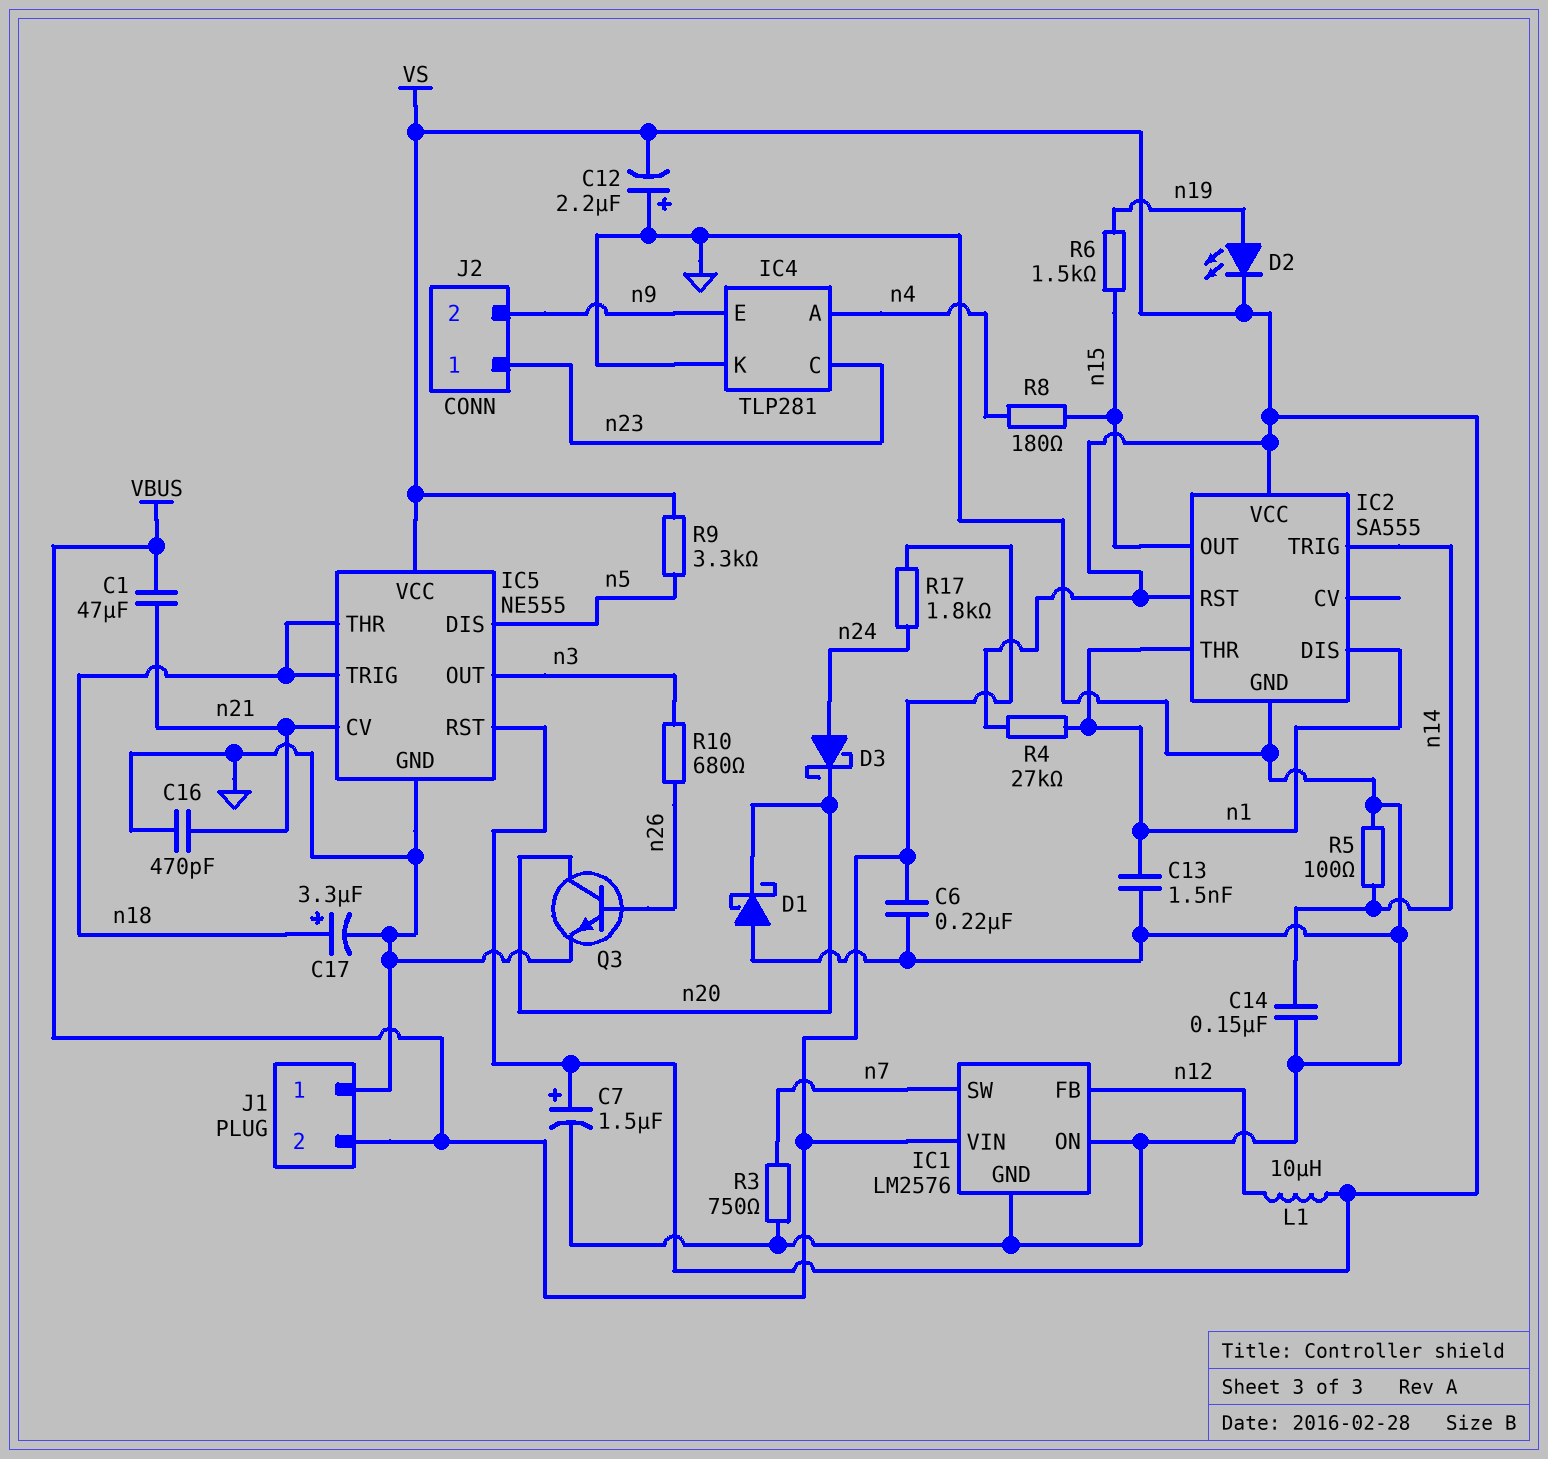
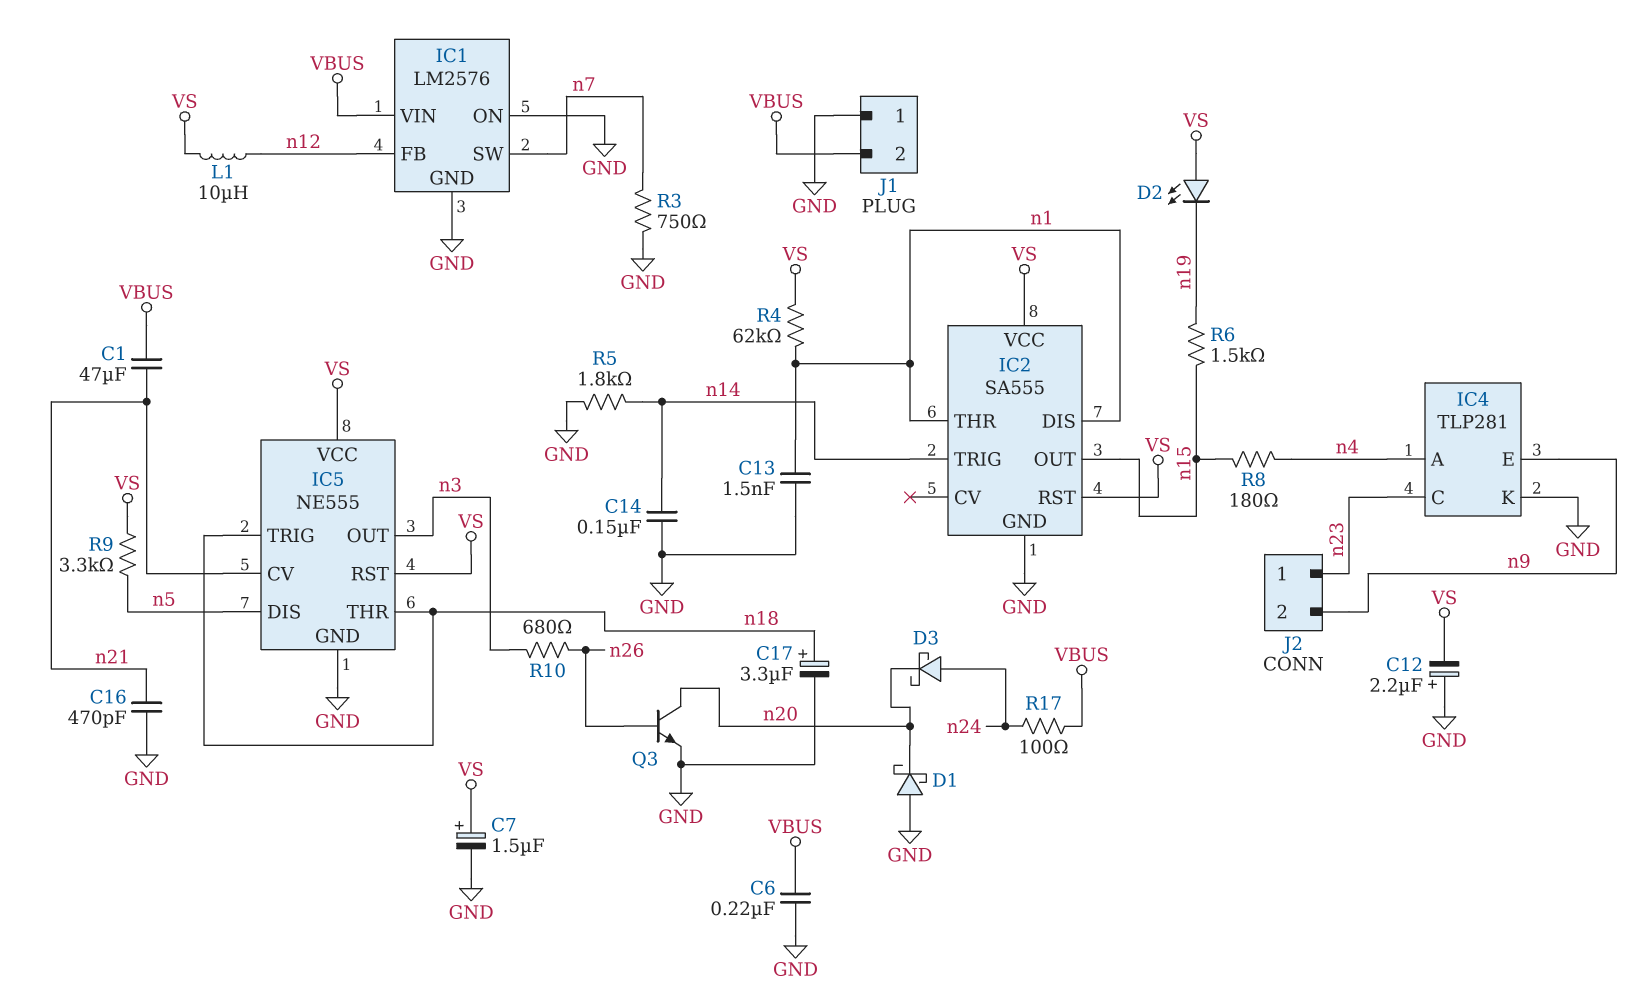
D2: LED (A n19, K VS) -> LED (A VS, K n19)
R4: 27k (VS, n1) -> 62k (VS, n1)
R5: 100 (GND, n14) -> 1.8k (GND, n14)
R17: 1.8k (VBUS, n24) -> 100 (VBUS, n24)

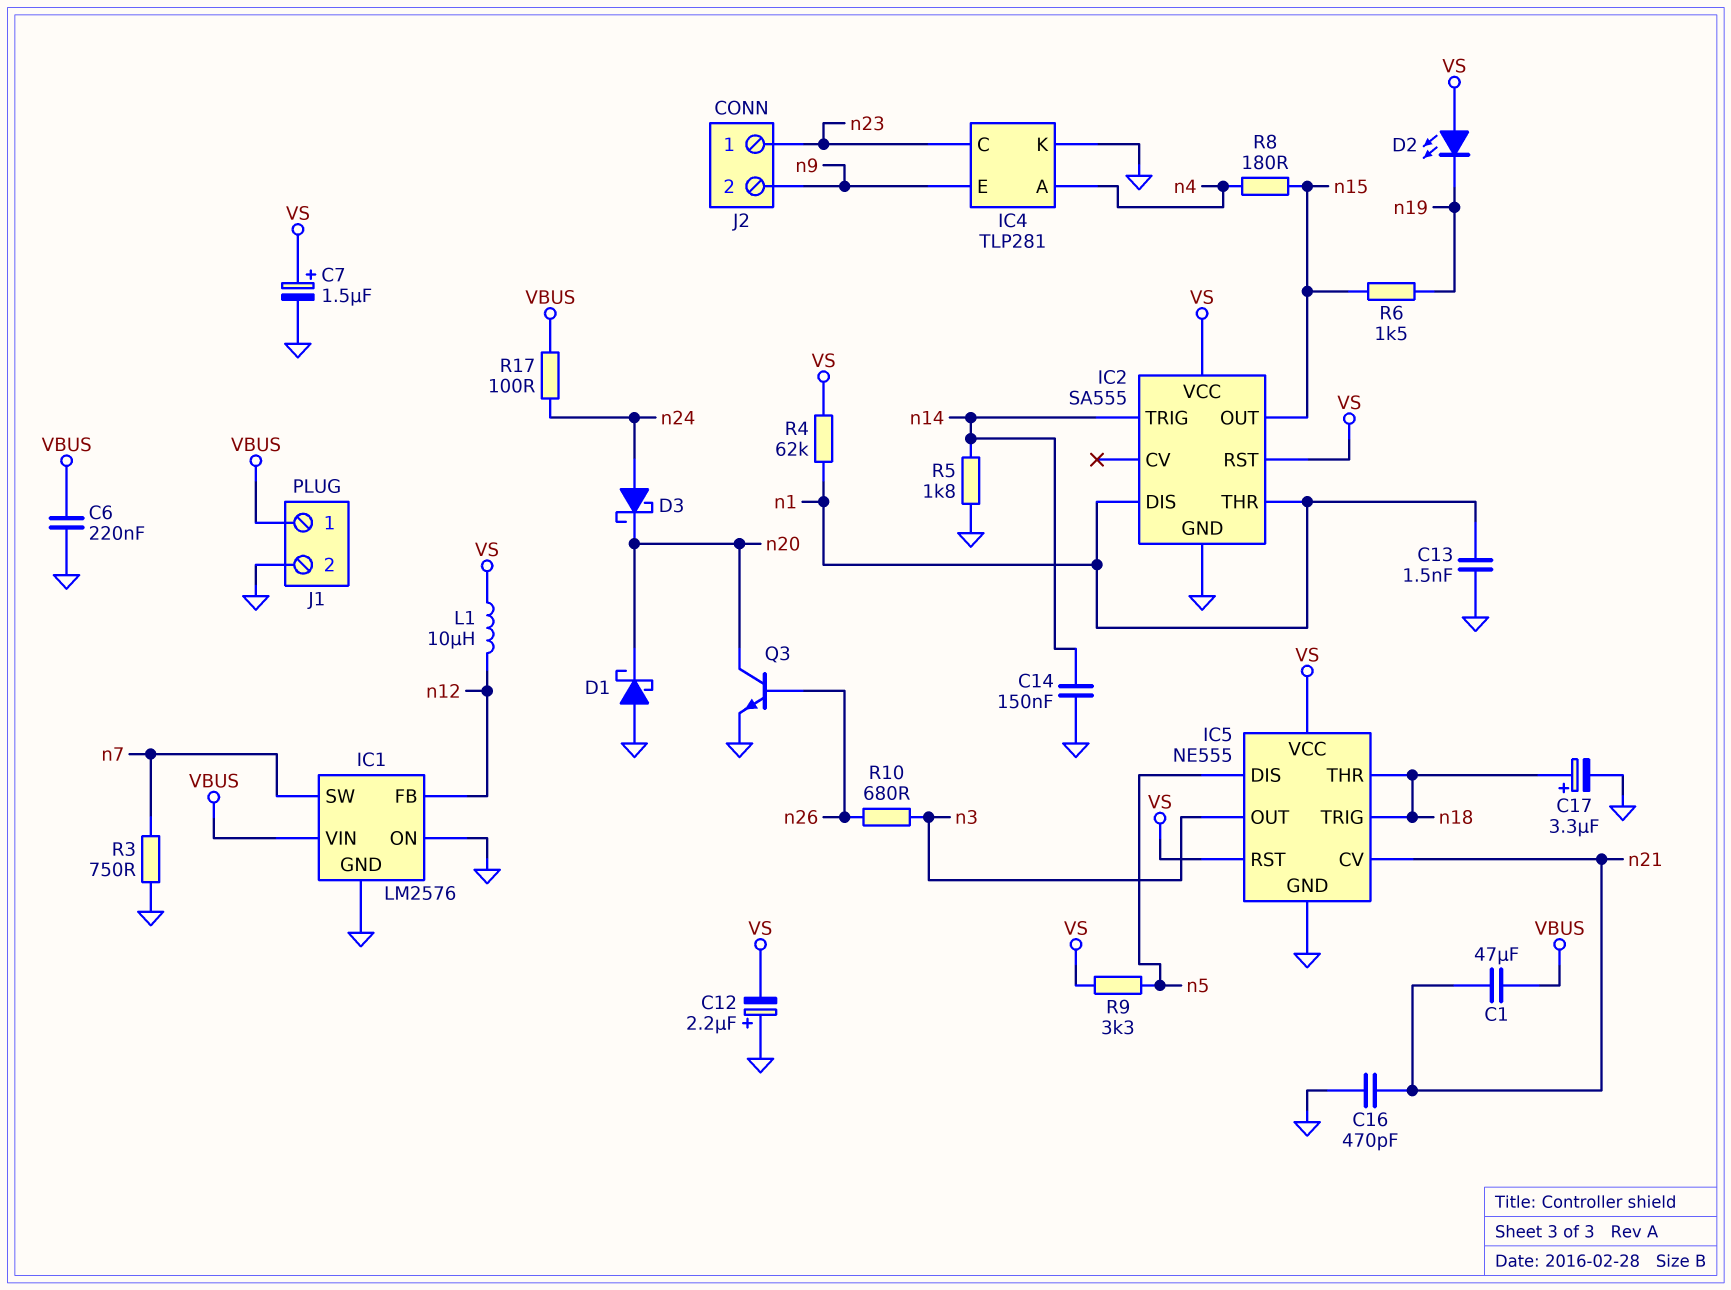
J1 pin 1: GND -> VBUS
J1 pin 2: VBUS -> GND

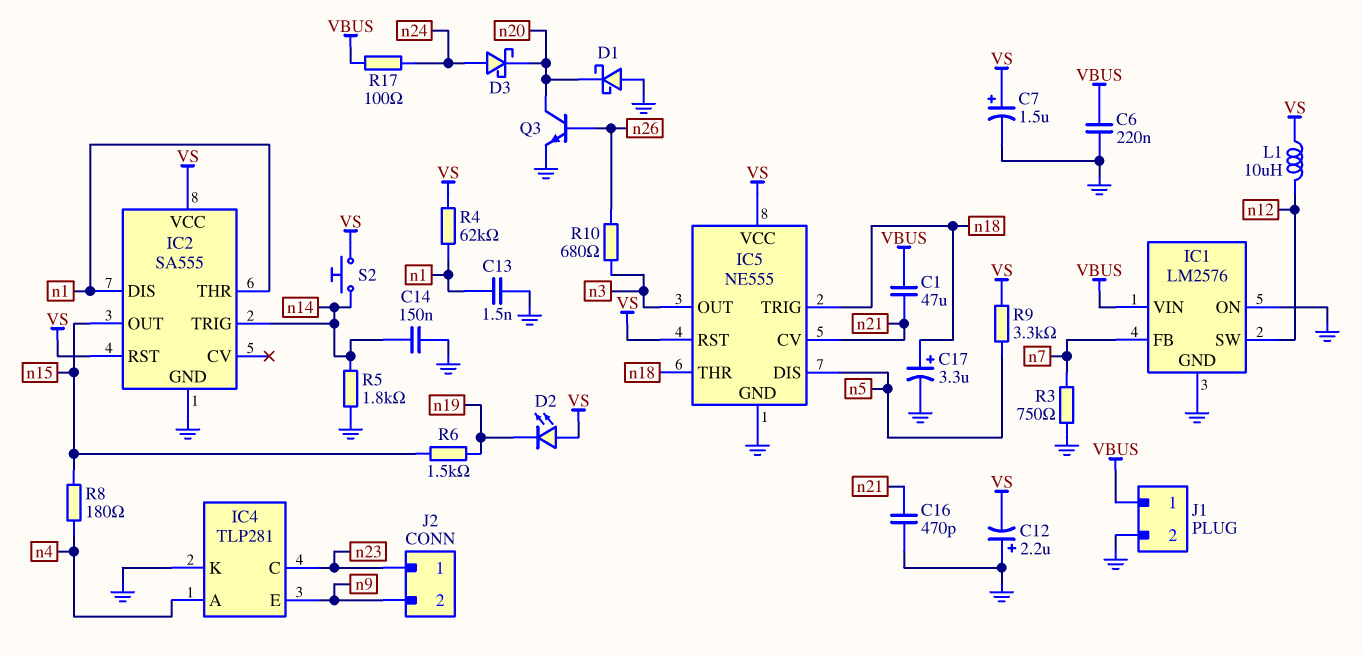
IC1 pin FB: n12 -> n7
IC1 pin SW: n7 -> n12
S2: none -> button (VS, n14)

